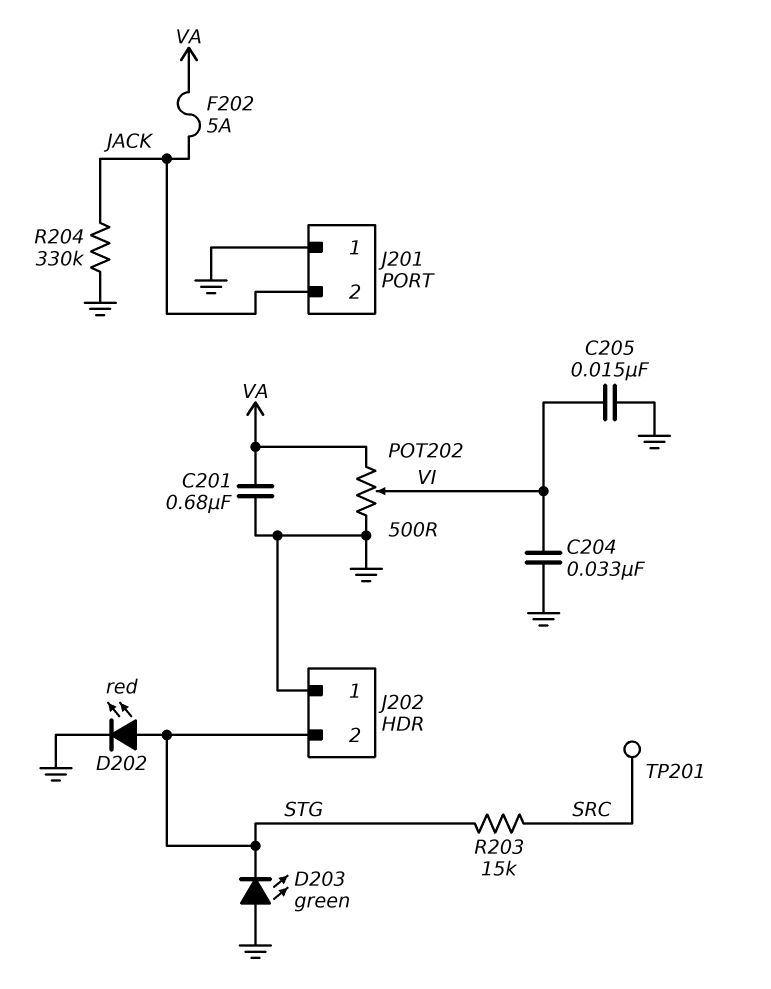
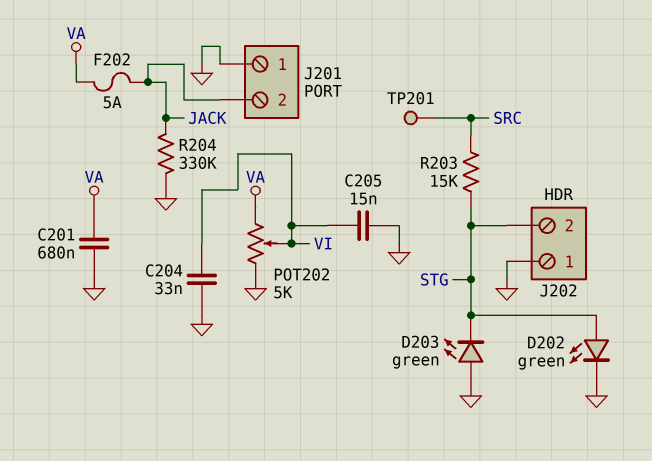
D202: LED red (A STG, K GND) -> LED green (A STG, K GND)
POT202: 500 (GND, VA, wiper VI) -> 5k (GND, VA, wiper VI)

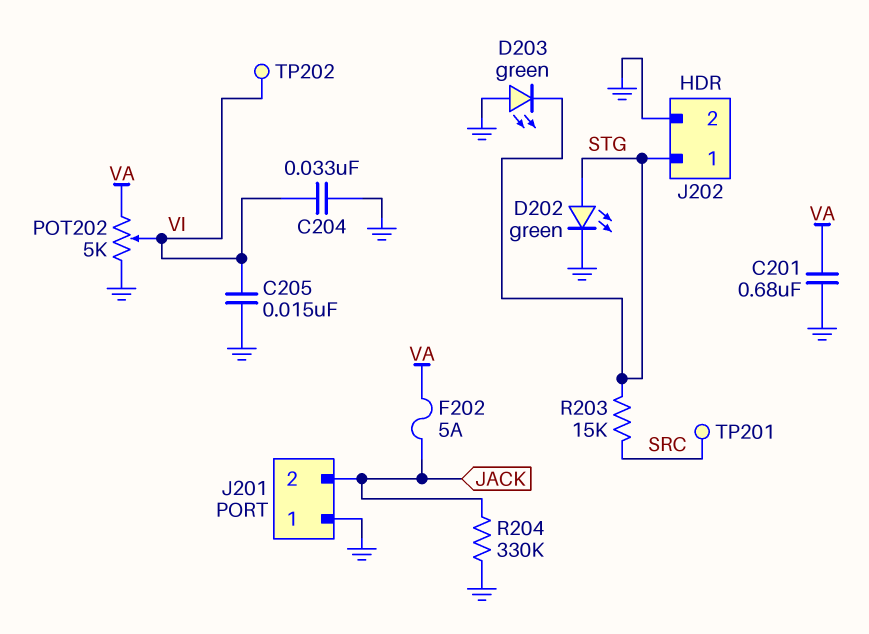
J202 pin 1: GND -> STG
J202 pin 2: STG -> GND
TP202: none -> test point (VI)

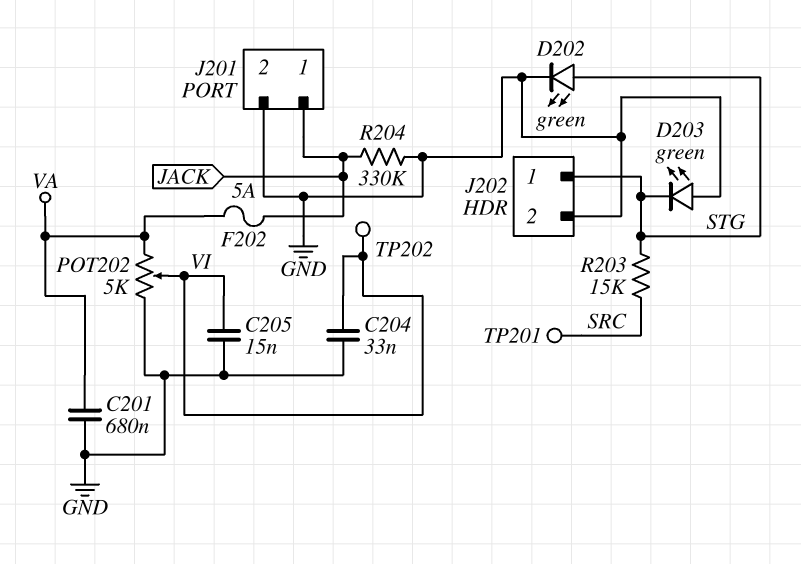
J201 pin 1: GND -> JACK
J201 pin 2: JACK -> GND

